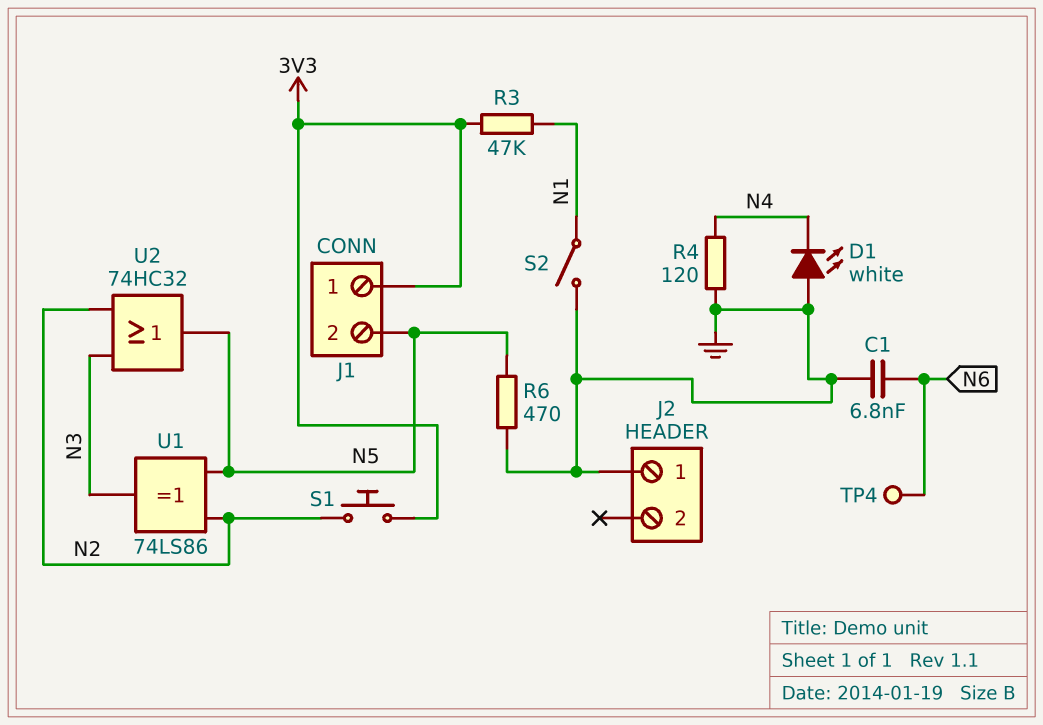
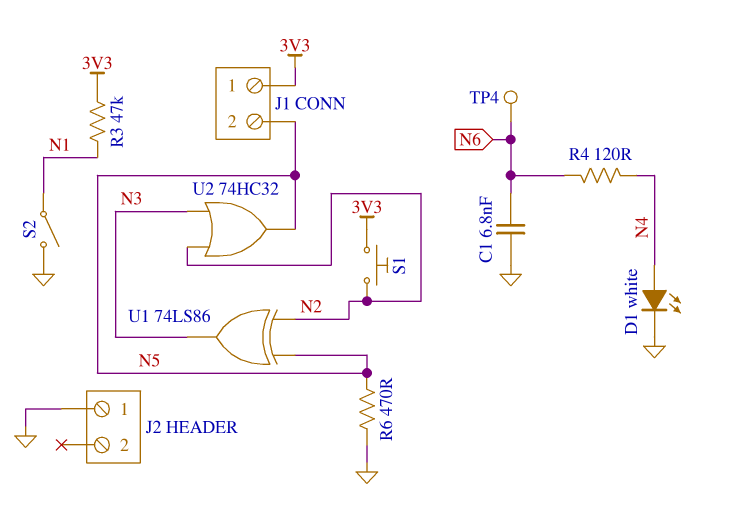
D1: LED white (A GND, K N4) -> LED white (A N4, K GND)
R4: 120 (GND, N4) -> 120 (N4, N6)

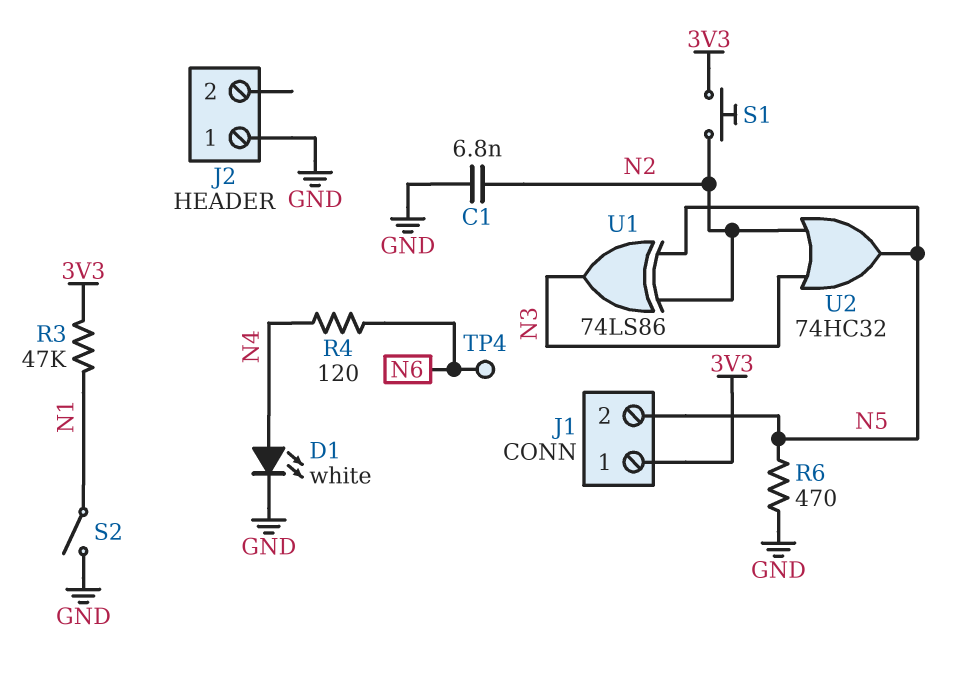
C1: 6.8nF (GND, N6) -> 6.8nF (GND, N2)

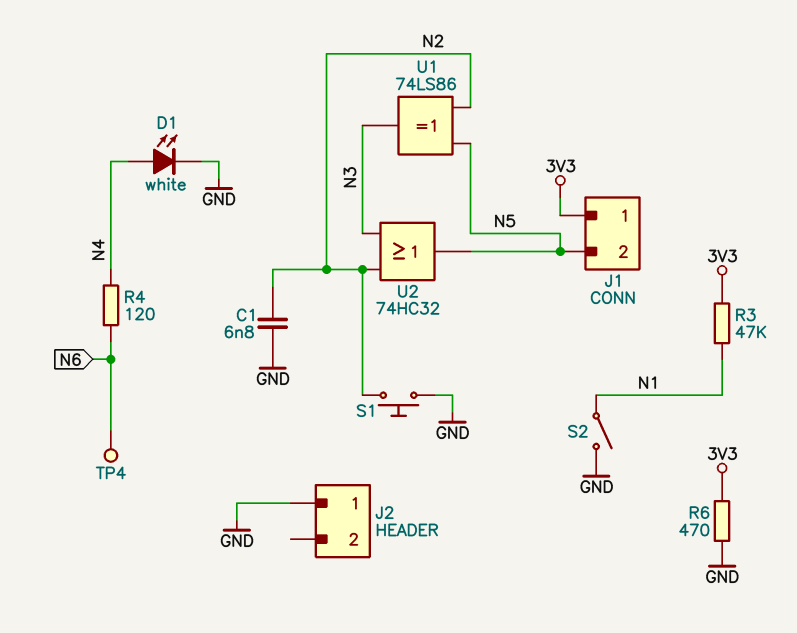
R6: 470 (GND, N5) -> 470 (3V3, GND)
S1: button (3V3, N2) -> button (GND, N2)

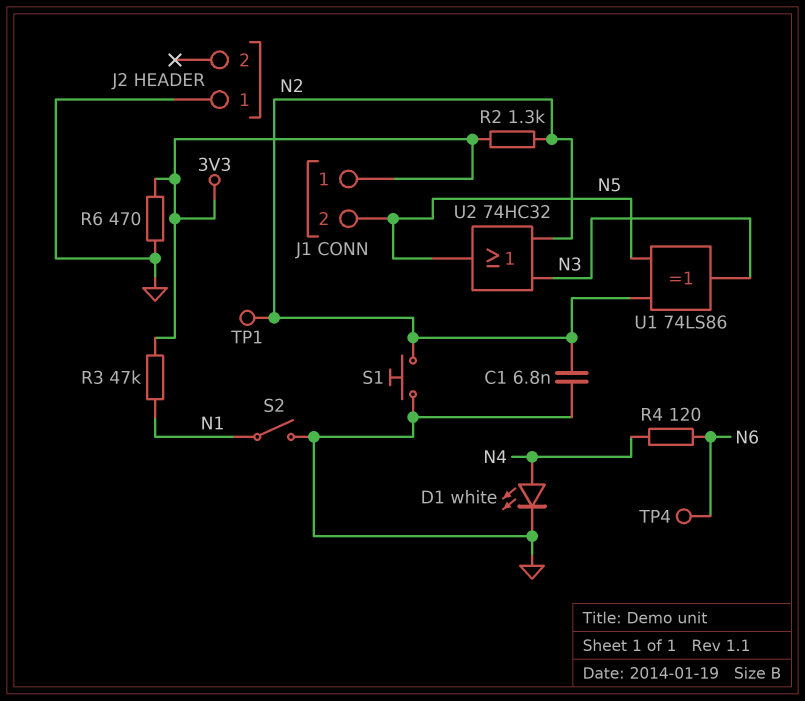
R2: none -> 1.3k (3V3, N2)
TP1: none -> test point (N2)

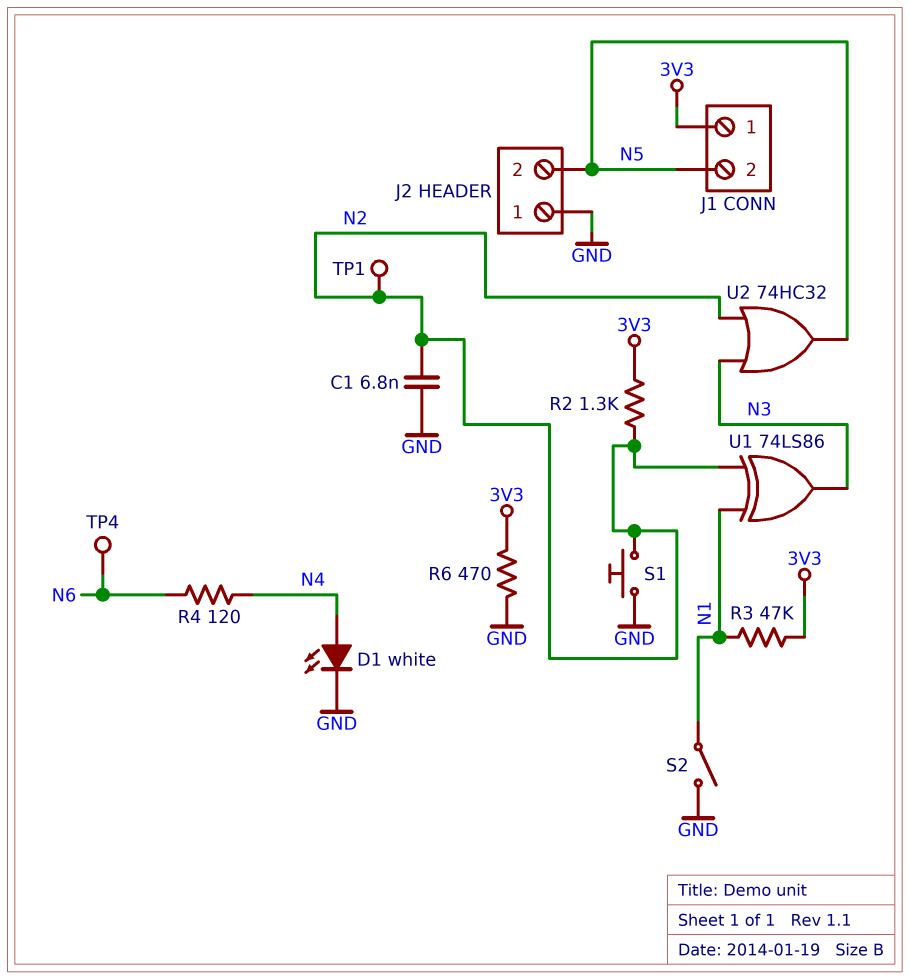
J2 pin 2: none -> N5
U1: XOR 74LS86 (in N2, in N5, out N3) -> XOR 74LS86 (in N1, in N2, out N3)

